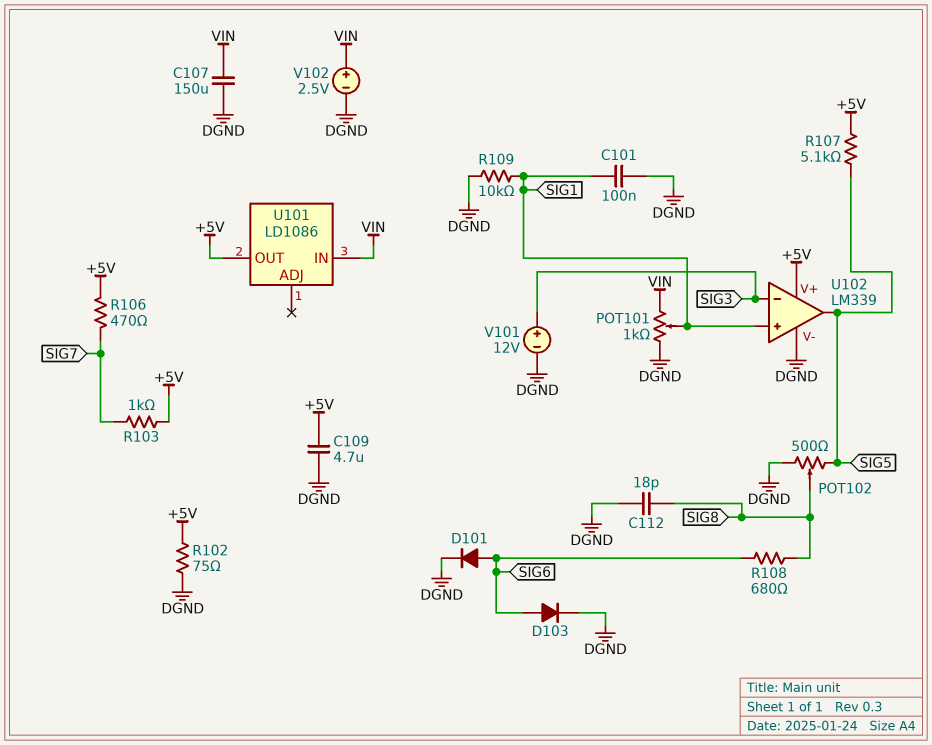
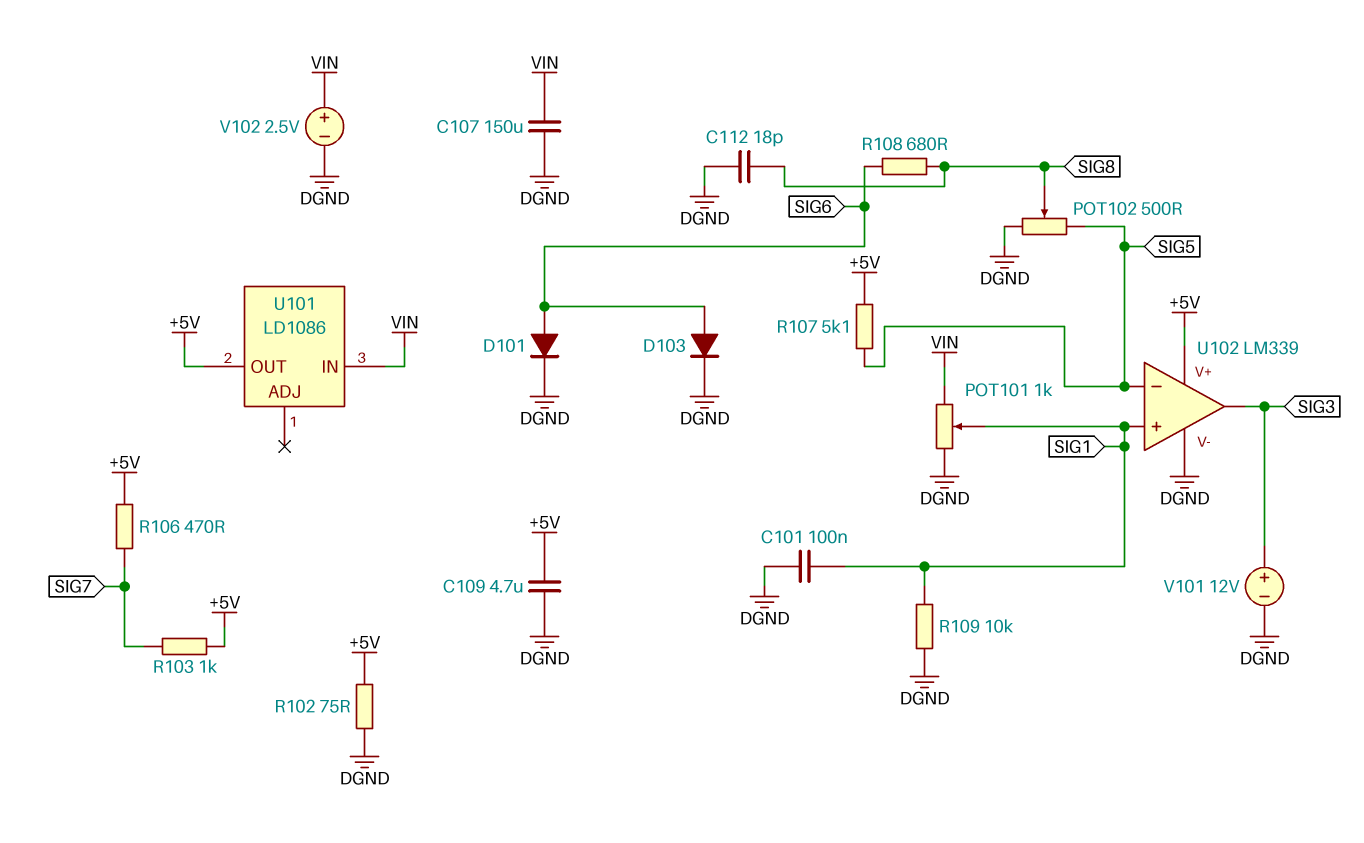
U102 pin in-: SIG3 -> SIG5
U102 pin out: SIG5 -> SIG3

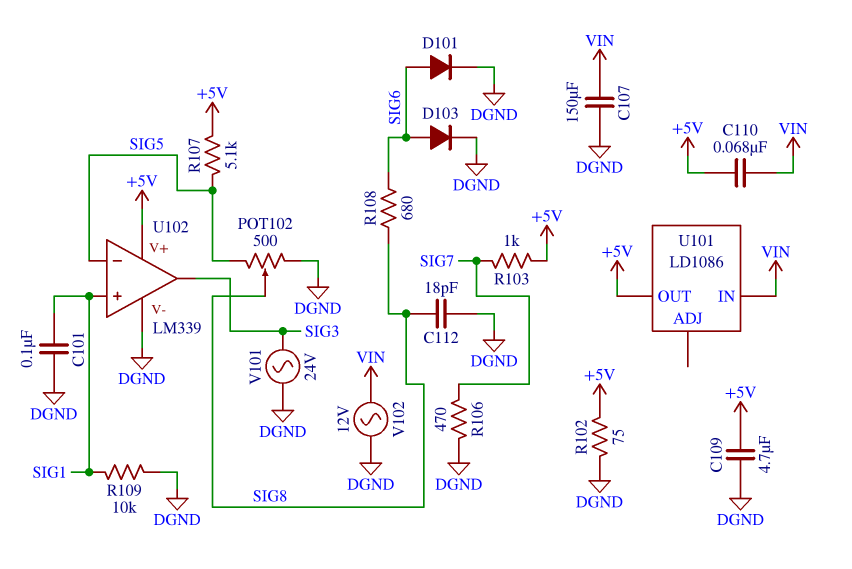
C110: none -> 68nF (+5V, VIN)
POT101: 1k (DGND, VIN, wiper SIG1) -> none
R106: 470 (+5V, SIG7) -> 470 (DGND, SIG7)
V101: 12V (plus SIG3, minus DGND) -> AC 24V (DGND, SIG3)
V102: 2.5V (plus VIN, minus DGND) -> AC 12V (DGND, VIN)

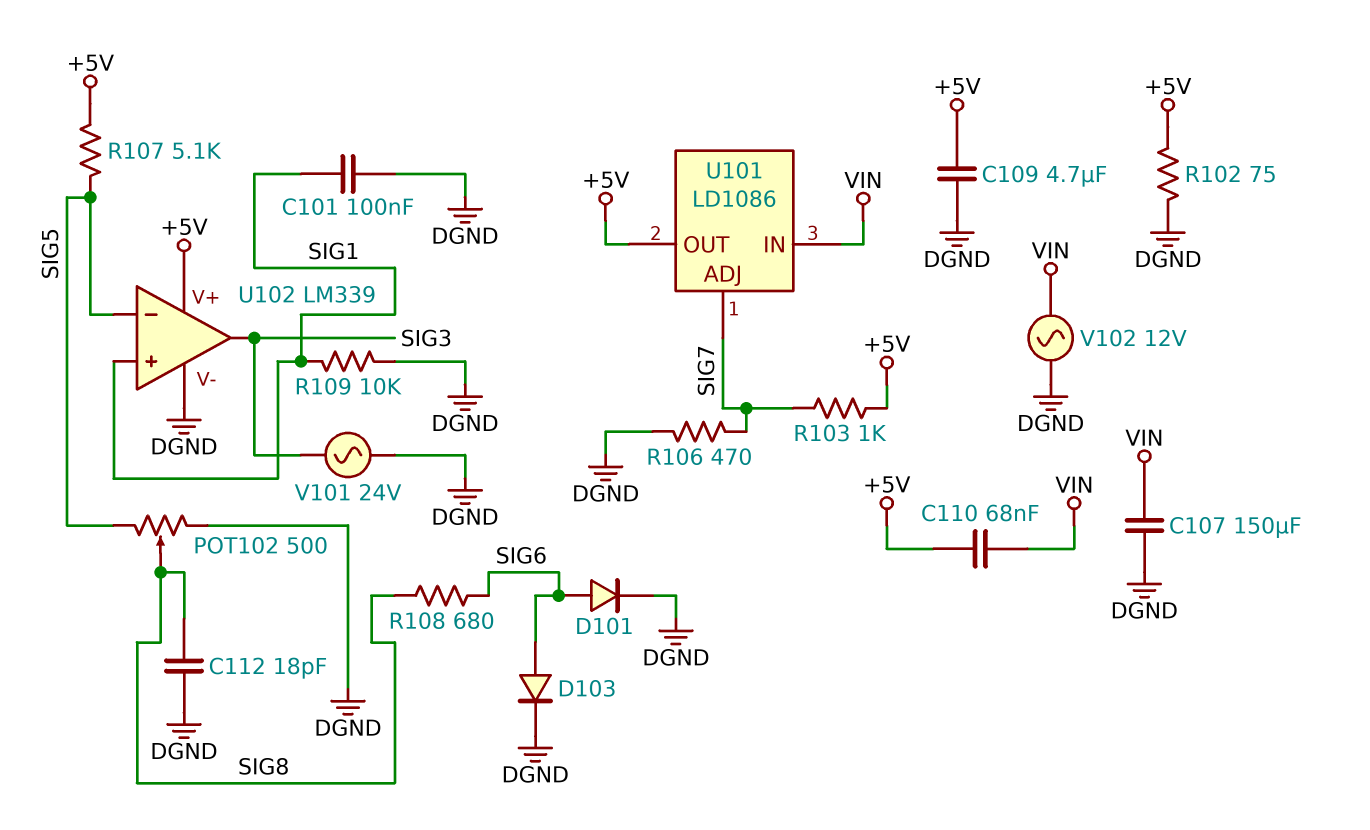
U101 pin ADJ: none -> SIG7

